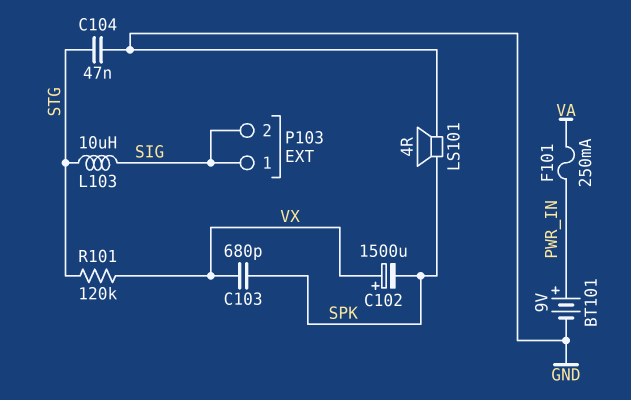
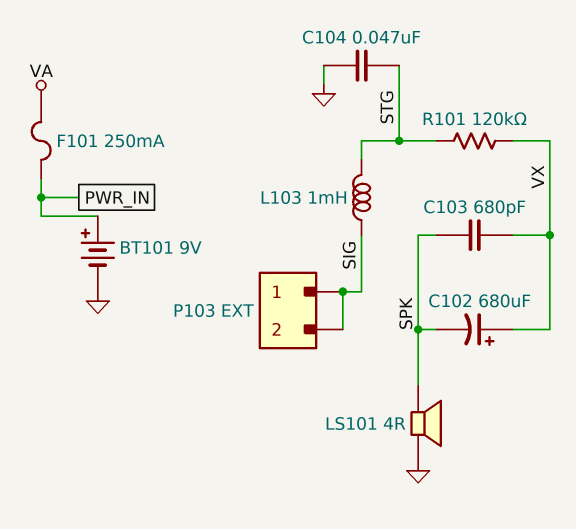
C102: 1500uF (plus VX, minus SPK) -> 680uF (plus VX, minus SPK)
L103: 10uH (SIG, STG) -> 1mH (SIG, STG)

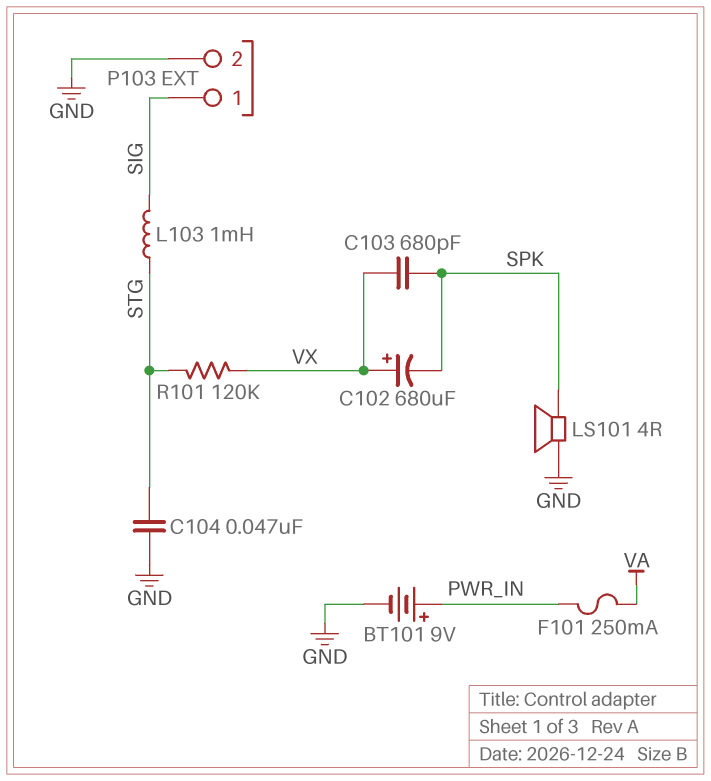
P103 pin 2: SIG -> GND

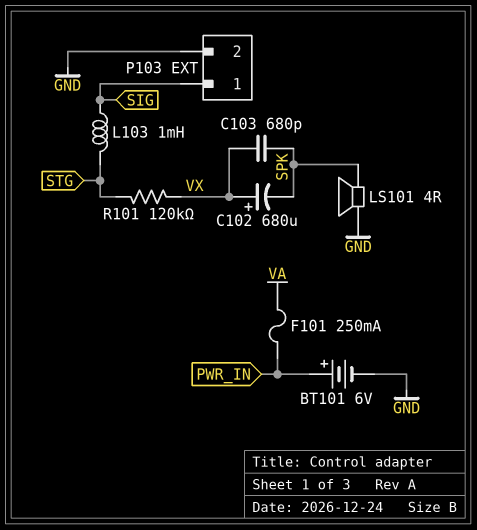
BT101: 9V (plus PWR_IN, minus GND) -> 6V (plus PWR_IN, minus GND)
C104: 47nF (GND, STG) -> none

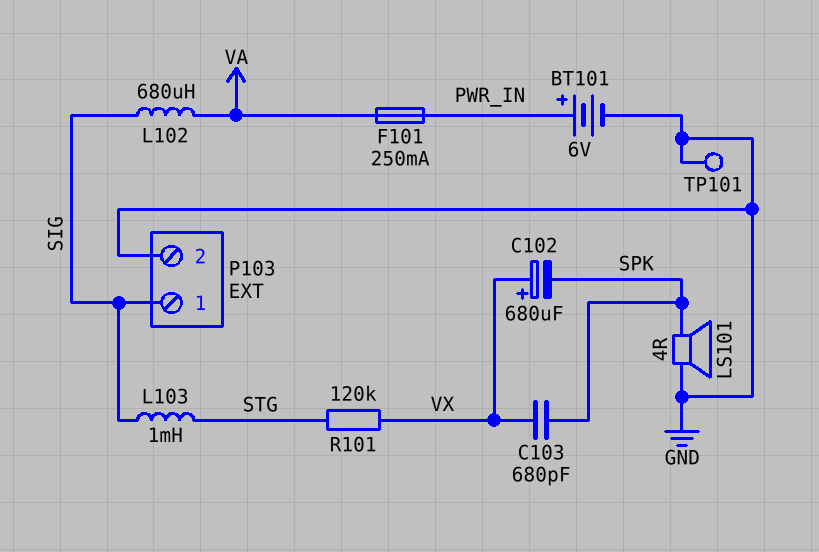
L102: none -> 680uH (SIG, VA)
TP101: none -> test point (GND)

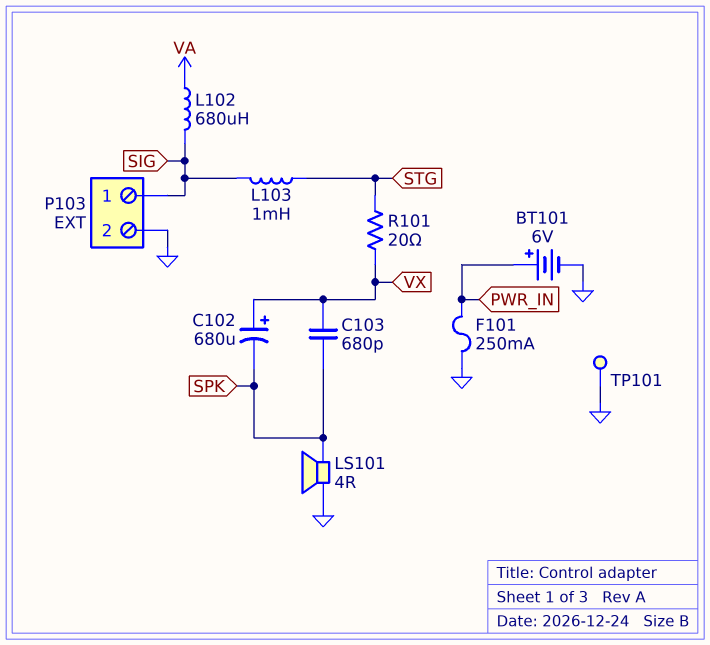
F101: 250mA (PWR_IN, VA) -> 250mA (GND, PWR_IN)
R101: 120k (STG, VX) -> 20 (STG, VX)

